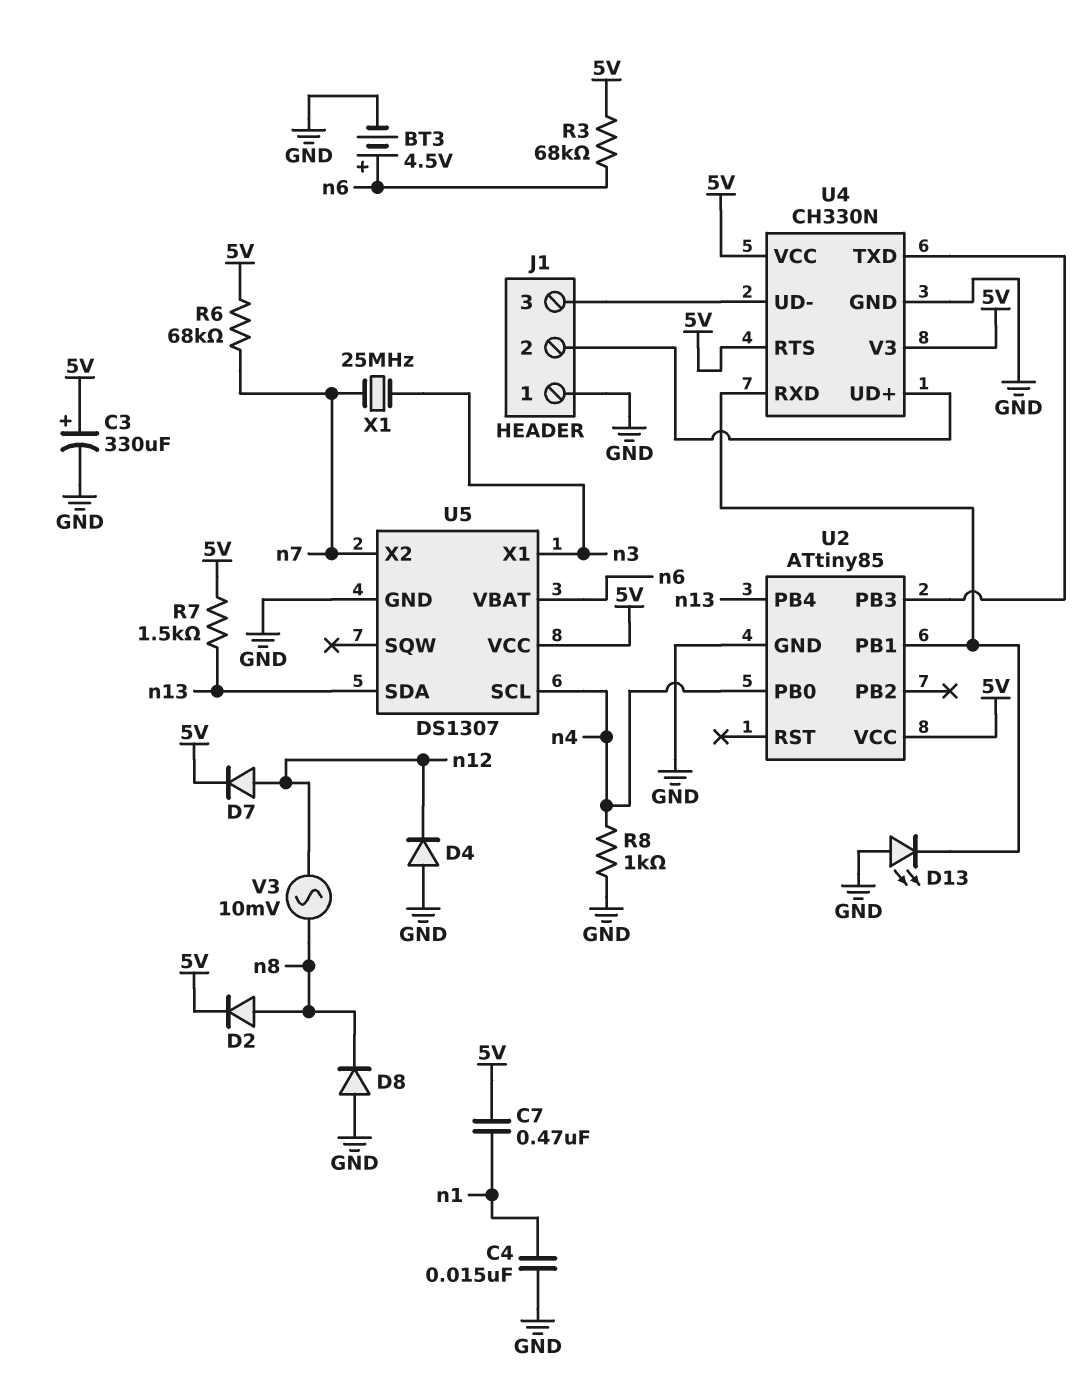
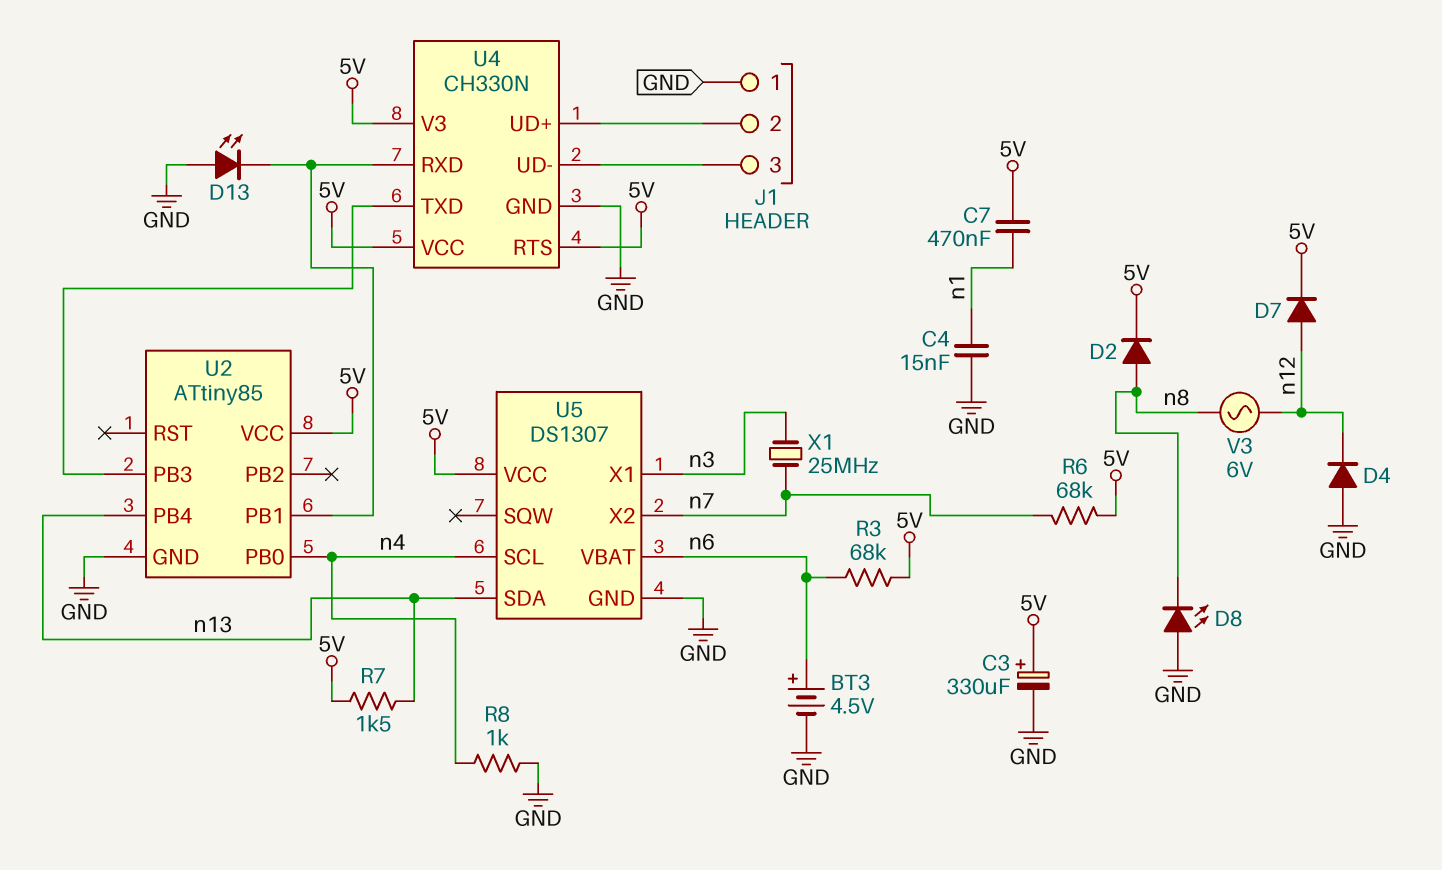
D8: diode (A GND, K n8) -> LED (A GND, K n8)
V3: AC 10mV (n8, n12) -> AC 6V (n8, n12)

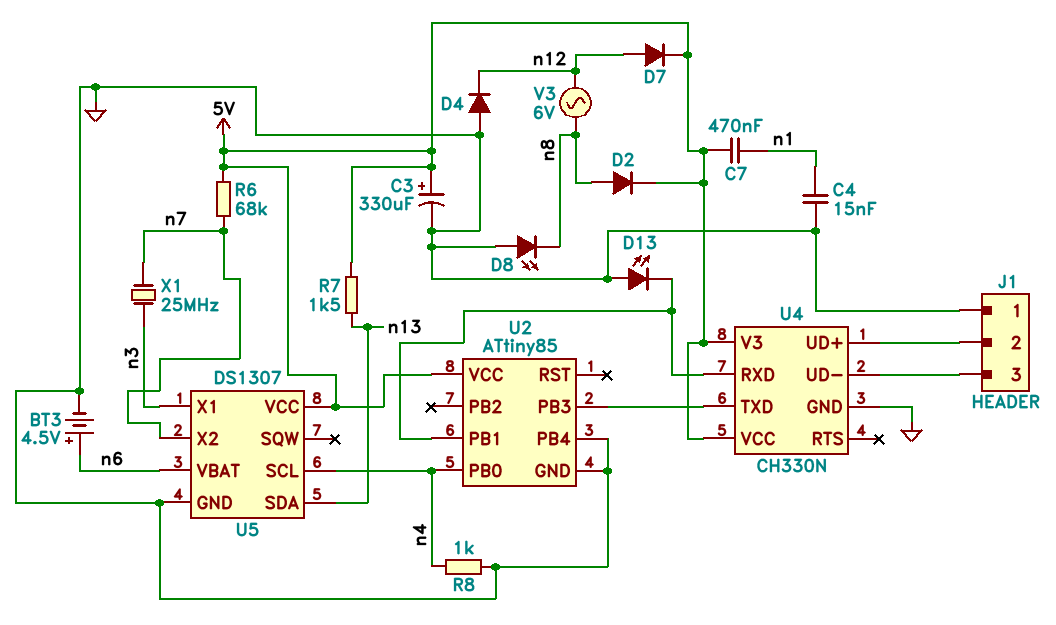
R3: 68k (5V, n6) -> none
U2 pin PB4: n13 -> GND
U4 pin RTS: 5V -> none

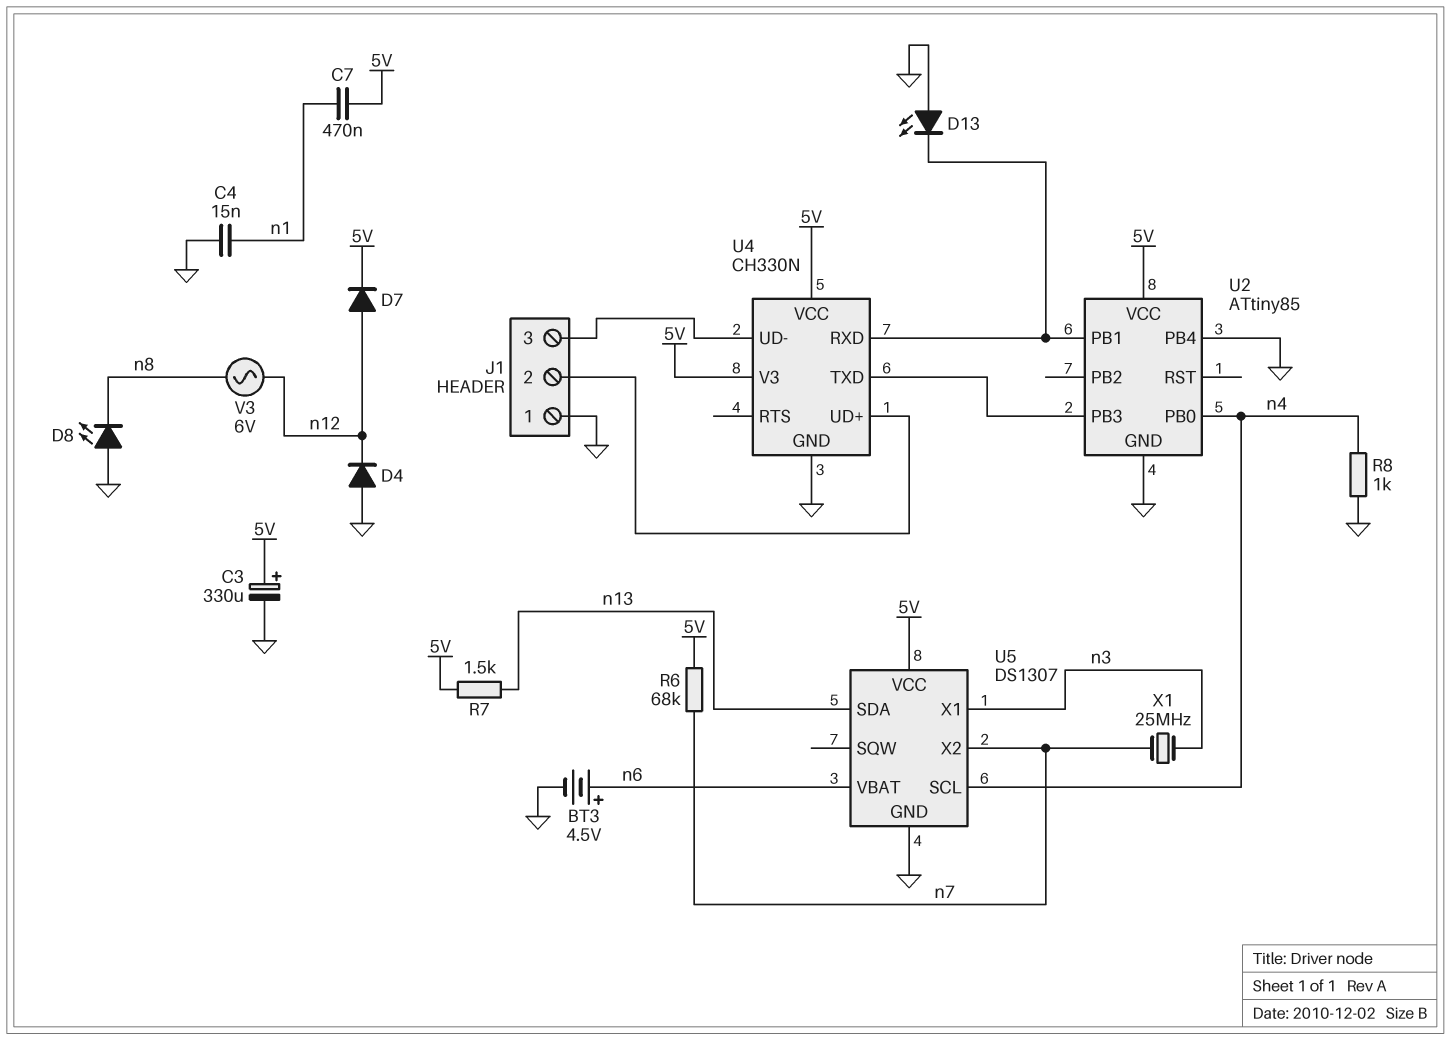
D2: diode (A n8, K 5V) -> none

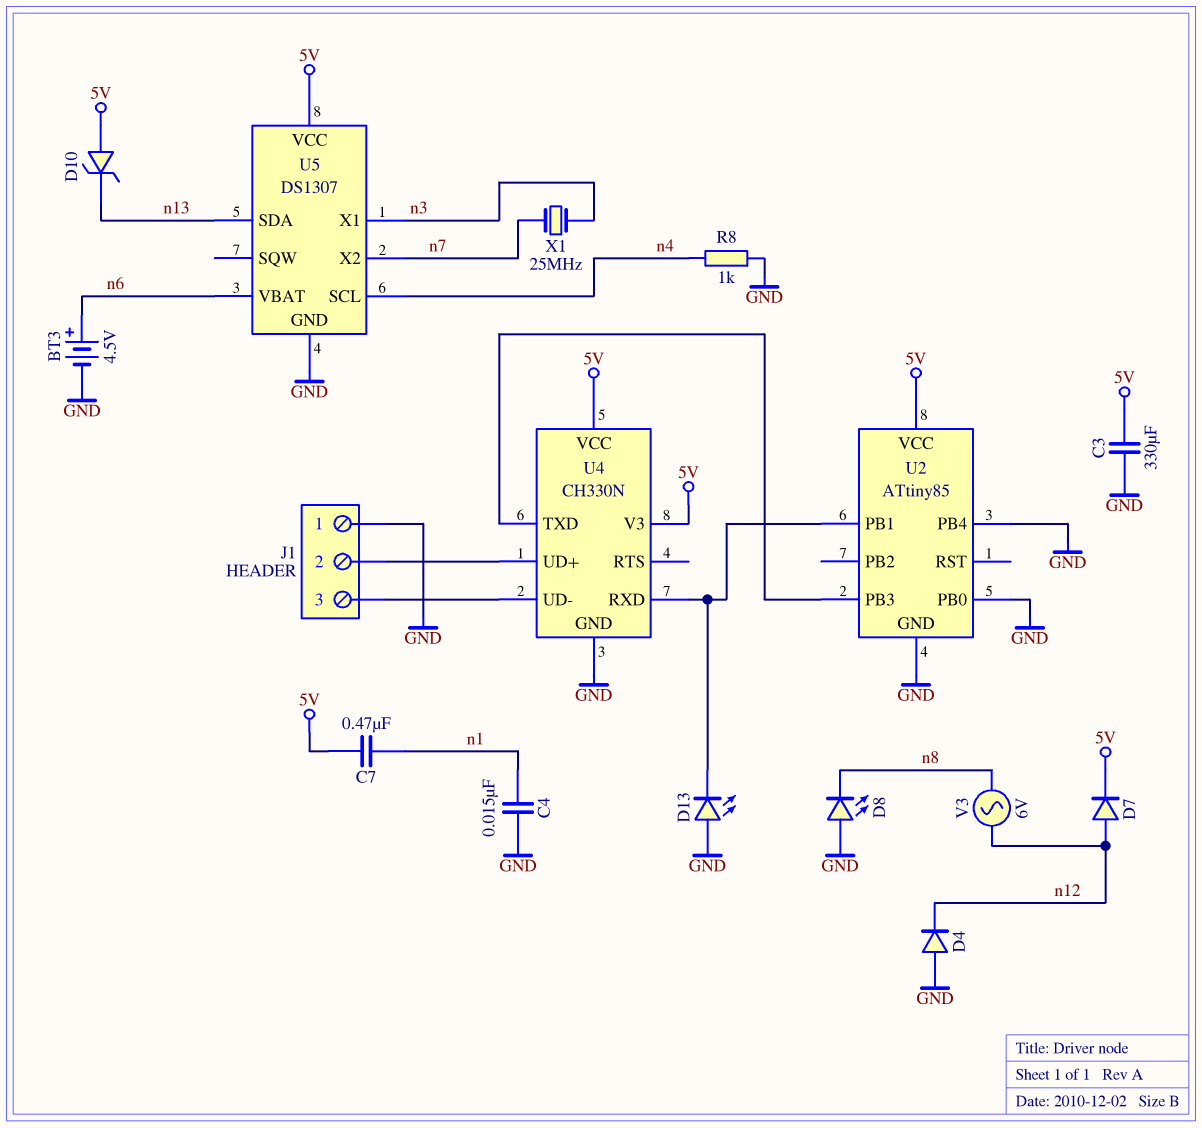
C3: 330uF (plus 5V, minus GND) -> 330uF (5V, GND)
D10: none -> zener (A 5V, K n13)
R6: 68k (5V, n7) -> none
R7: 1.5k (5V, n13) -> none
U2 pin PB0: n4 -> GND

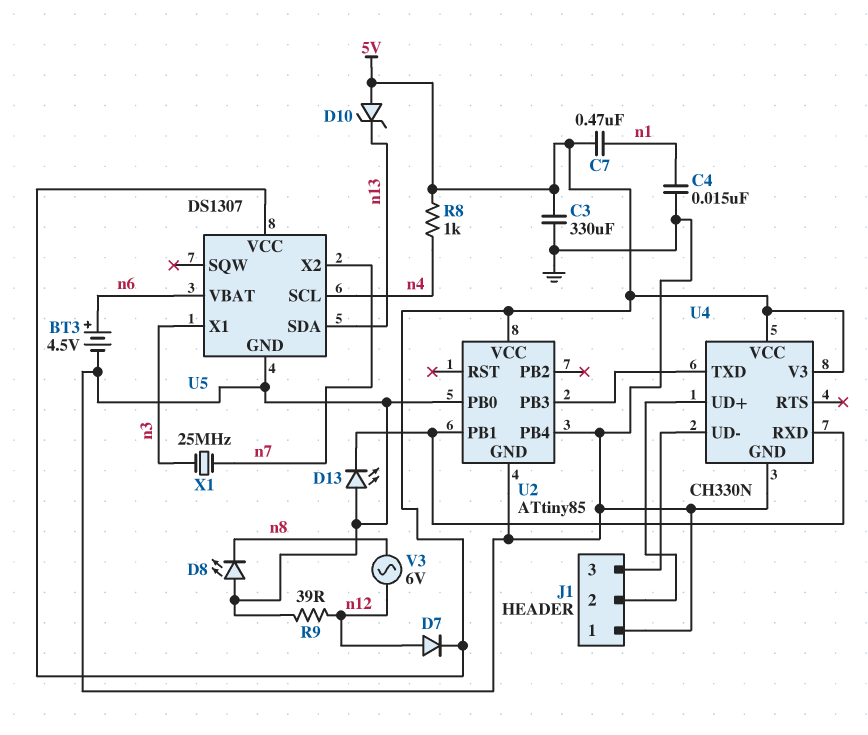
D4: diode (A GND, K n12) -> none
R8: 1k (GND, n4) -> 1k (5V, n4)
R9: none -> 39 (GND, n12)

